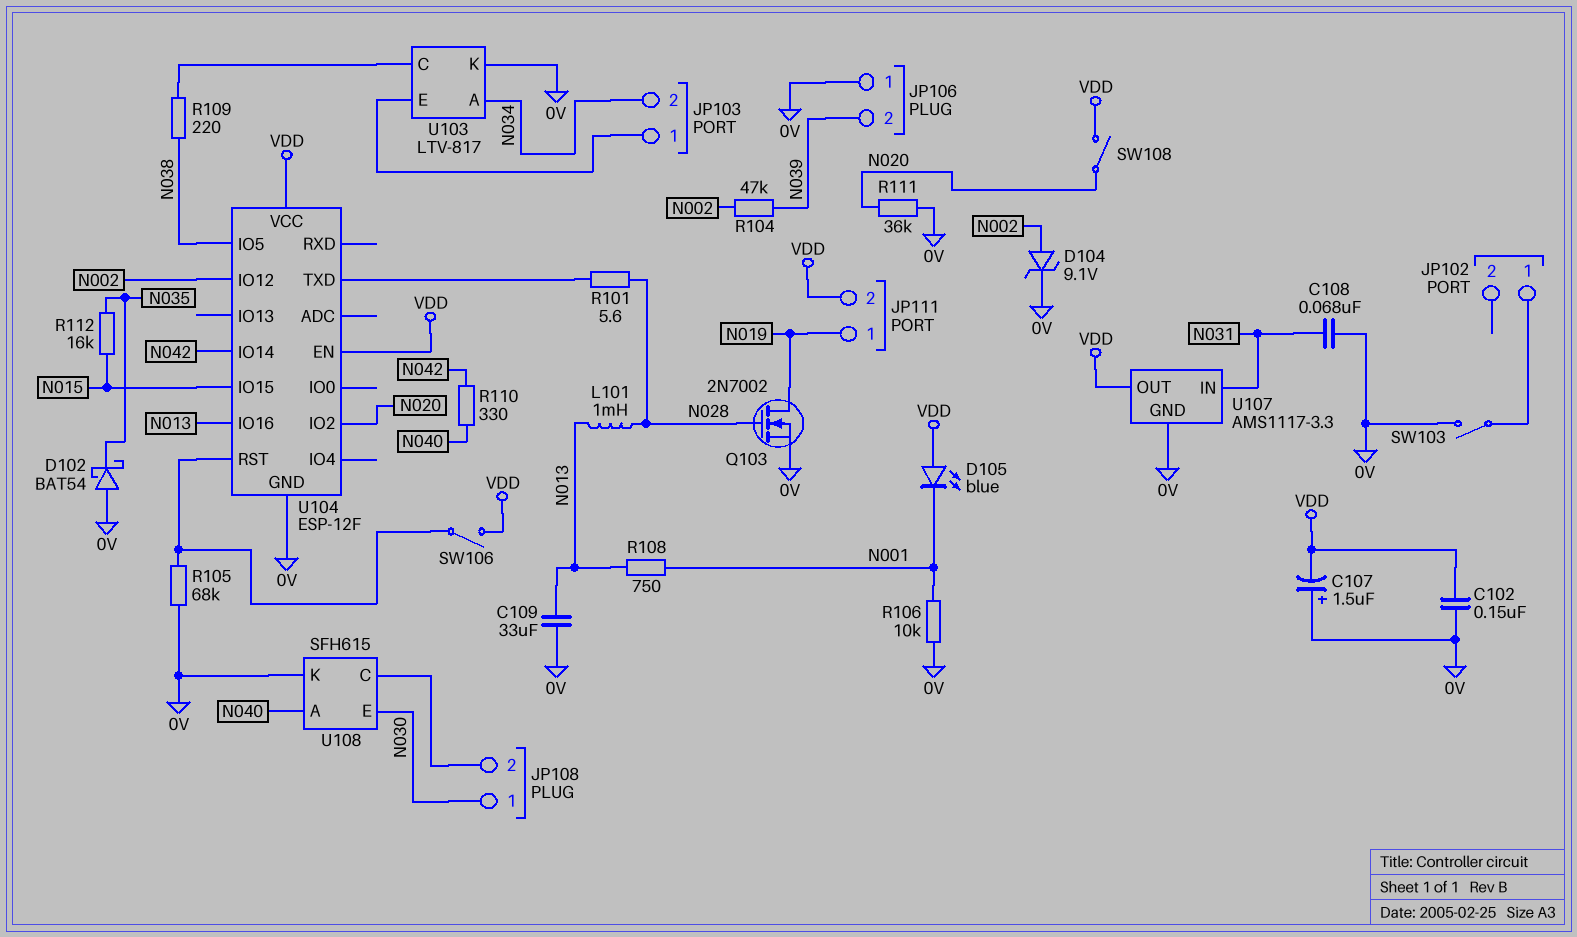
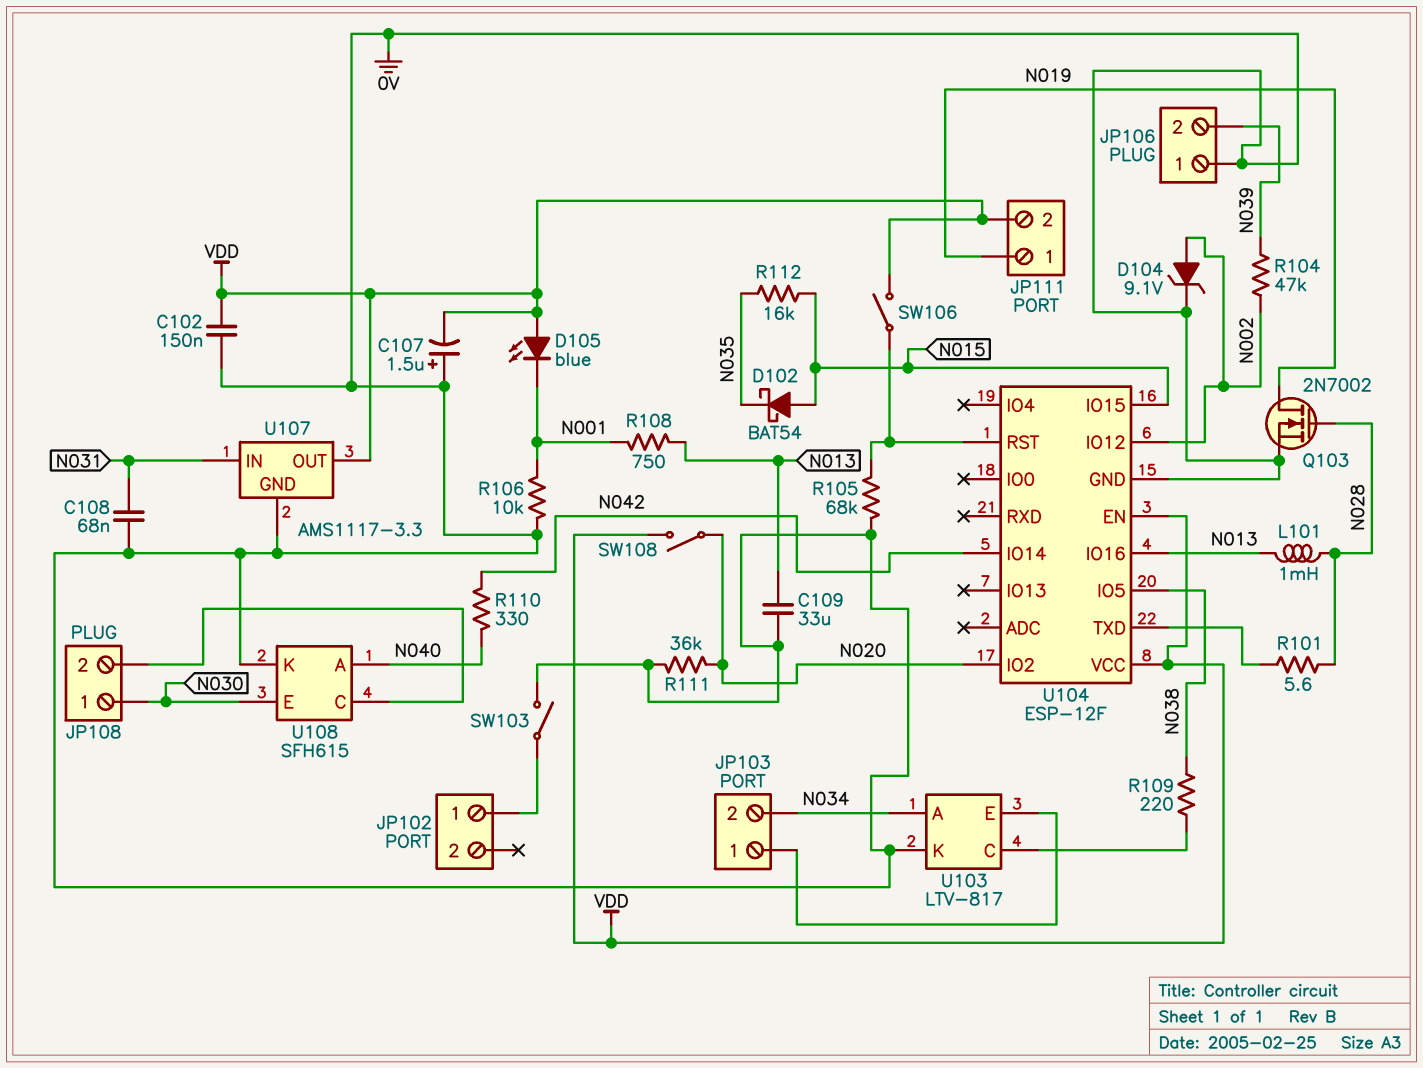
D102: schottky BAT54 (A 0V, K N035) -> schottky BAT54 (A N015, K N035)

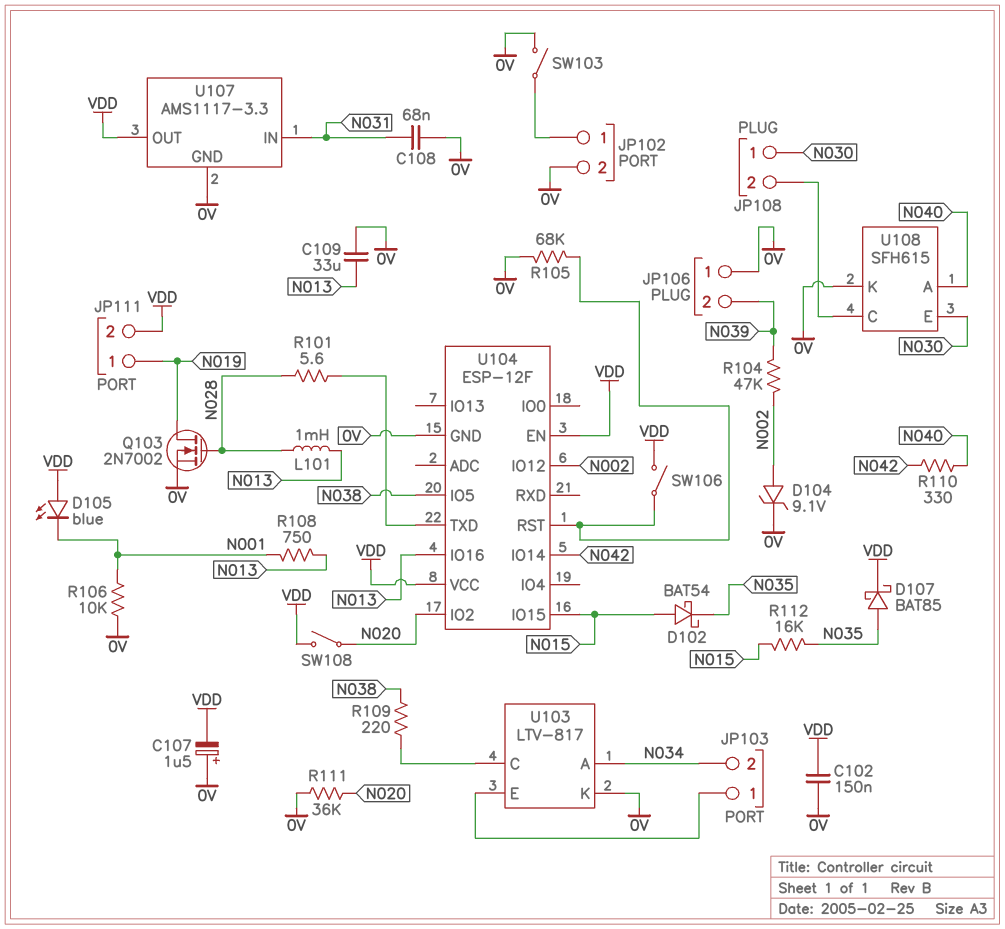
D107: none -> schottky BAT85 (A N035, K VDD)
JP102 pin 2: none -> 0V

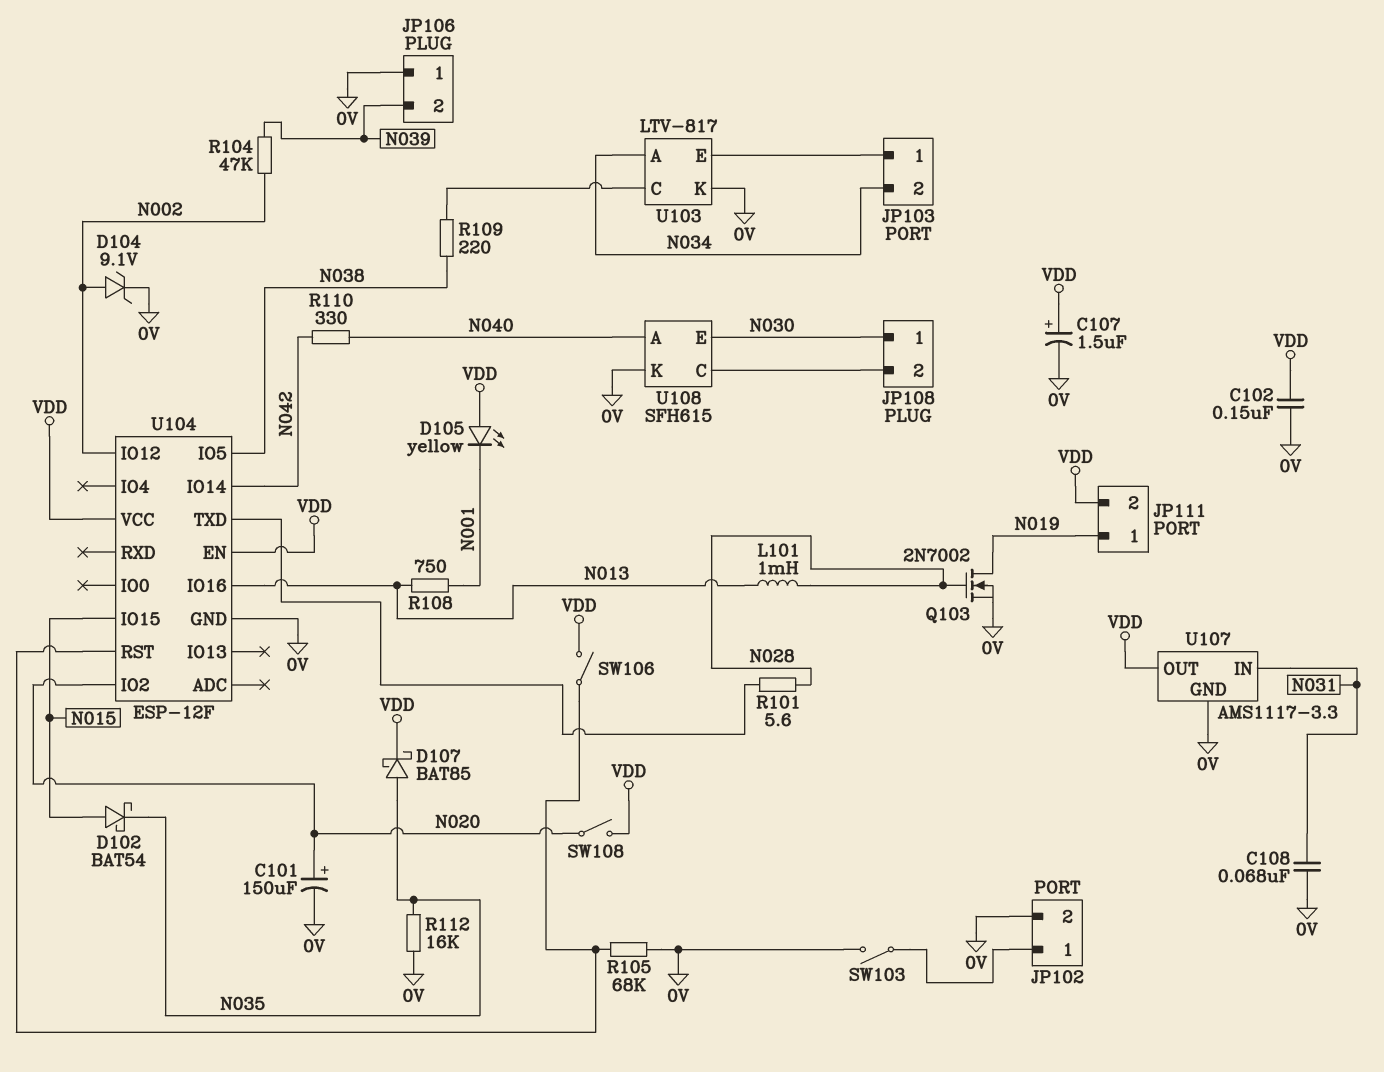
C101: none -> 150uF (plus N020, minus 0V)
C107: 1.5uF (plus 0V, minus VDD) -> 1.5uF (plus VDD, minus 0V)
C109: 33uF (0V, N013) -> none
D105: LED blue (A VDD, K N001) -> LED yellow (A VDD, K N001)
R106: 10k (0V, N001) -> none
R111: 36k (0V, N020) -> none
R112: 16k (N015, N035) -> 16k (0V, N035)

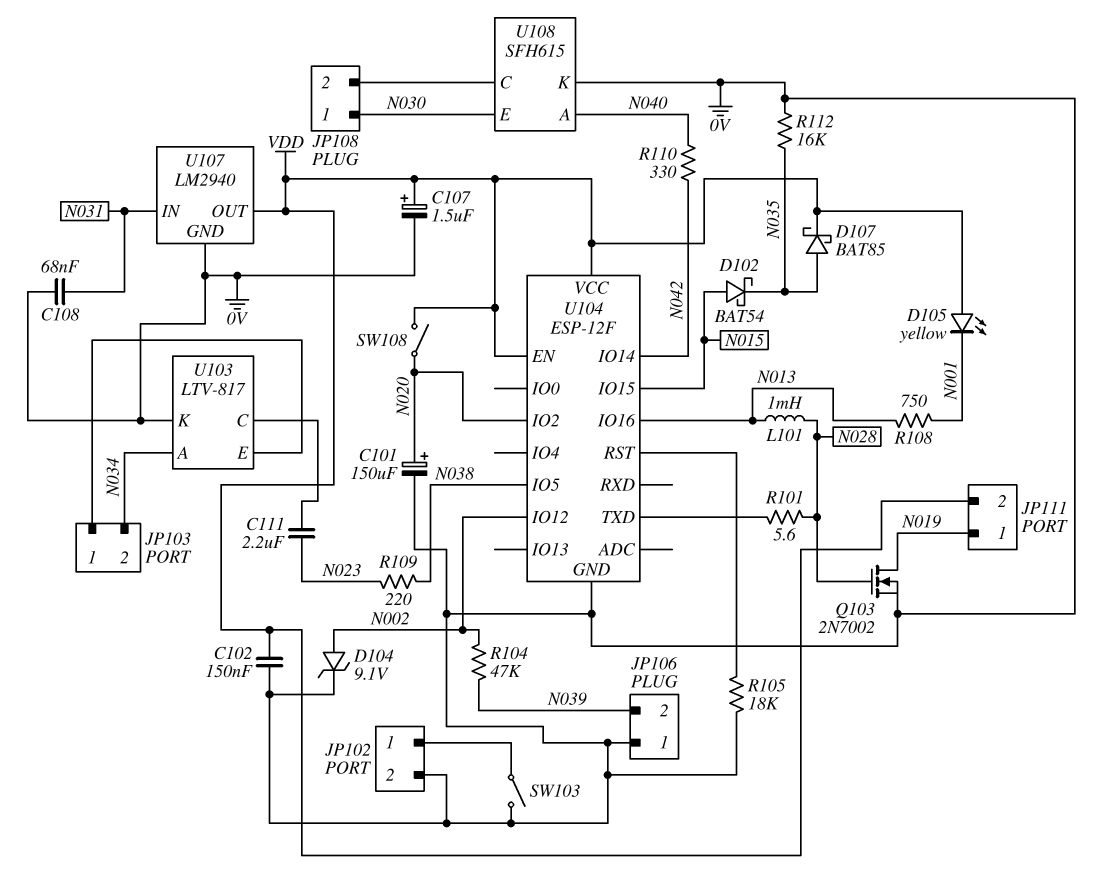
C111: none -> 2.2uF (N023, U103/C)
R105: 68k (0V, U104/RST) -> 18k (0V, U104/RST)
R109: 220 (N038, U103/C) -> 220 (N023, N038)
SW106: switch (U104/RST, VDD) -> none
U107: AMS1117-3.3 -> LM2940

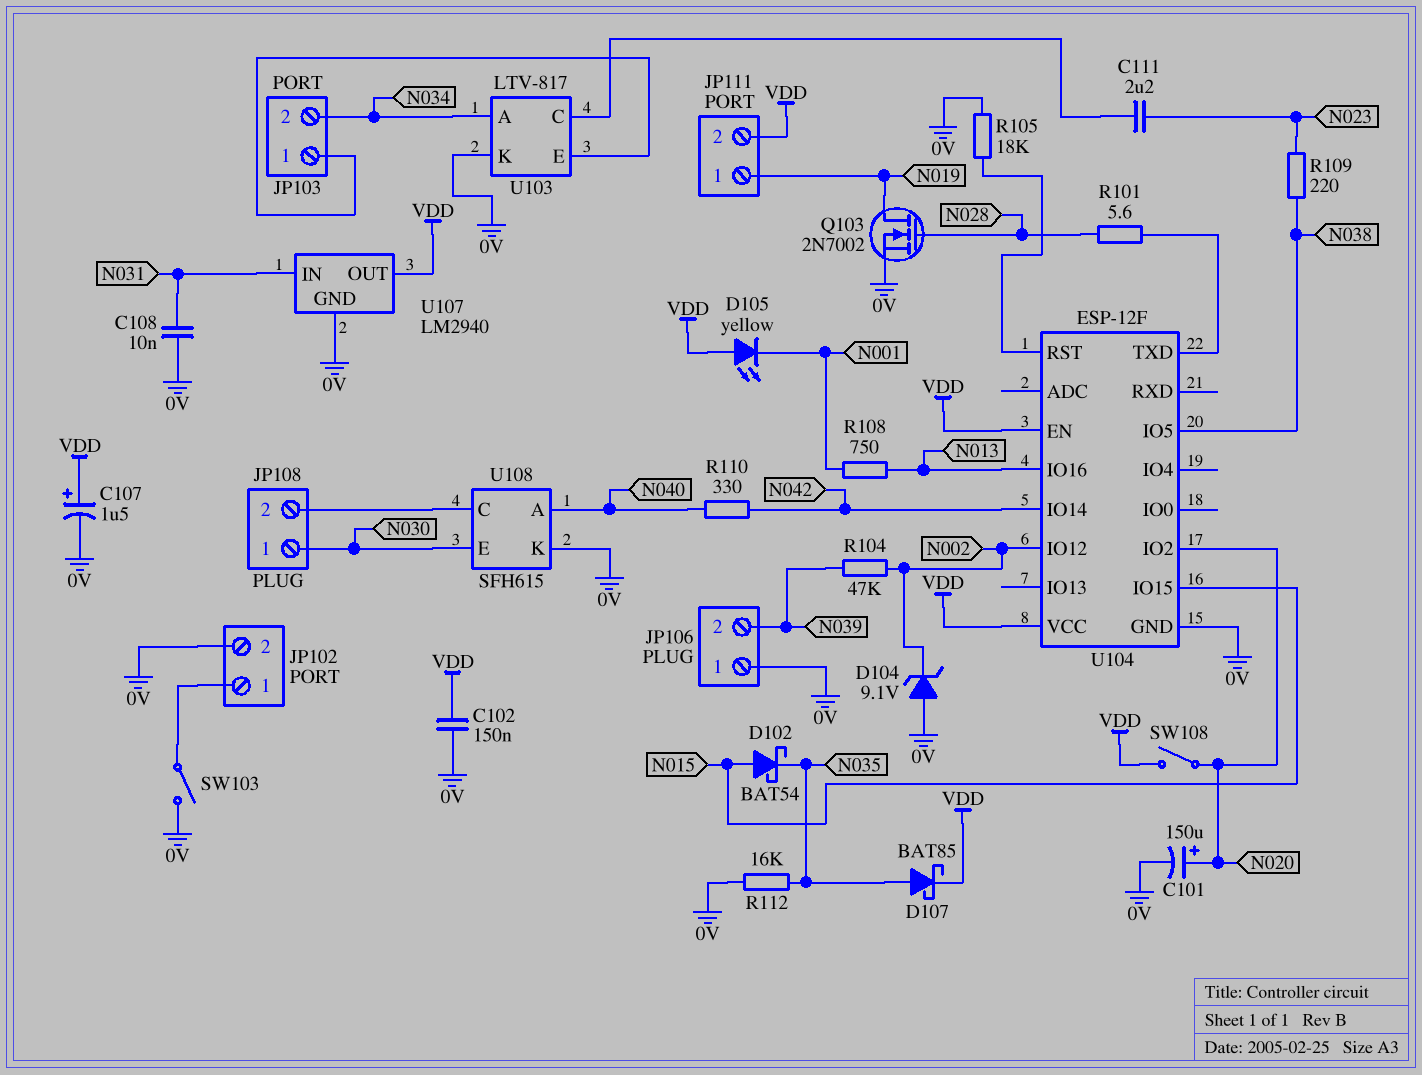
C108: 68nF (0V, N031) -> 10nF (0V, N031)
D104: zener 9.1V (A N002, K 0V) -> zener 9.1V (A 0V, K N002)
L101: 1mH (N013, N028) -> none

